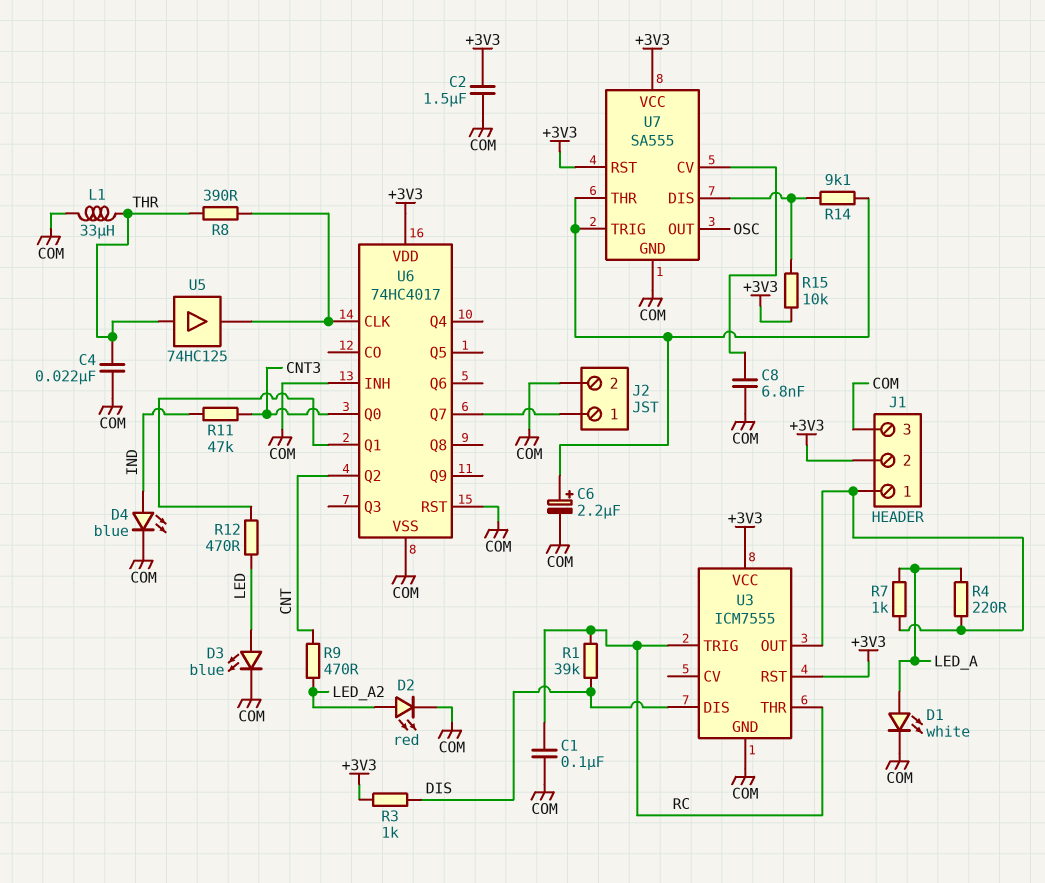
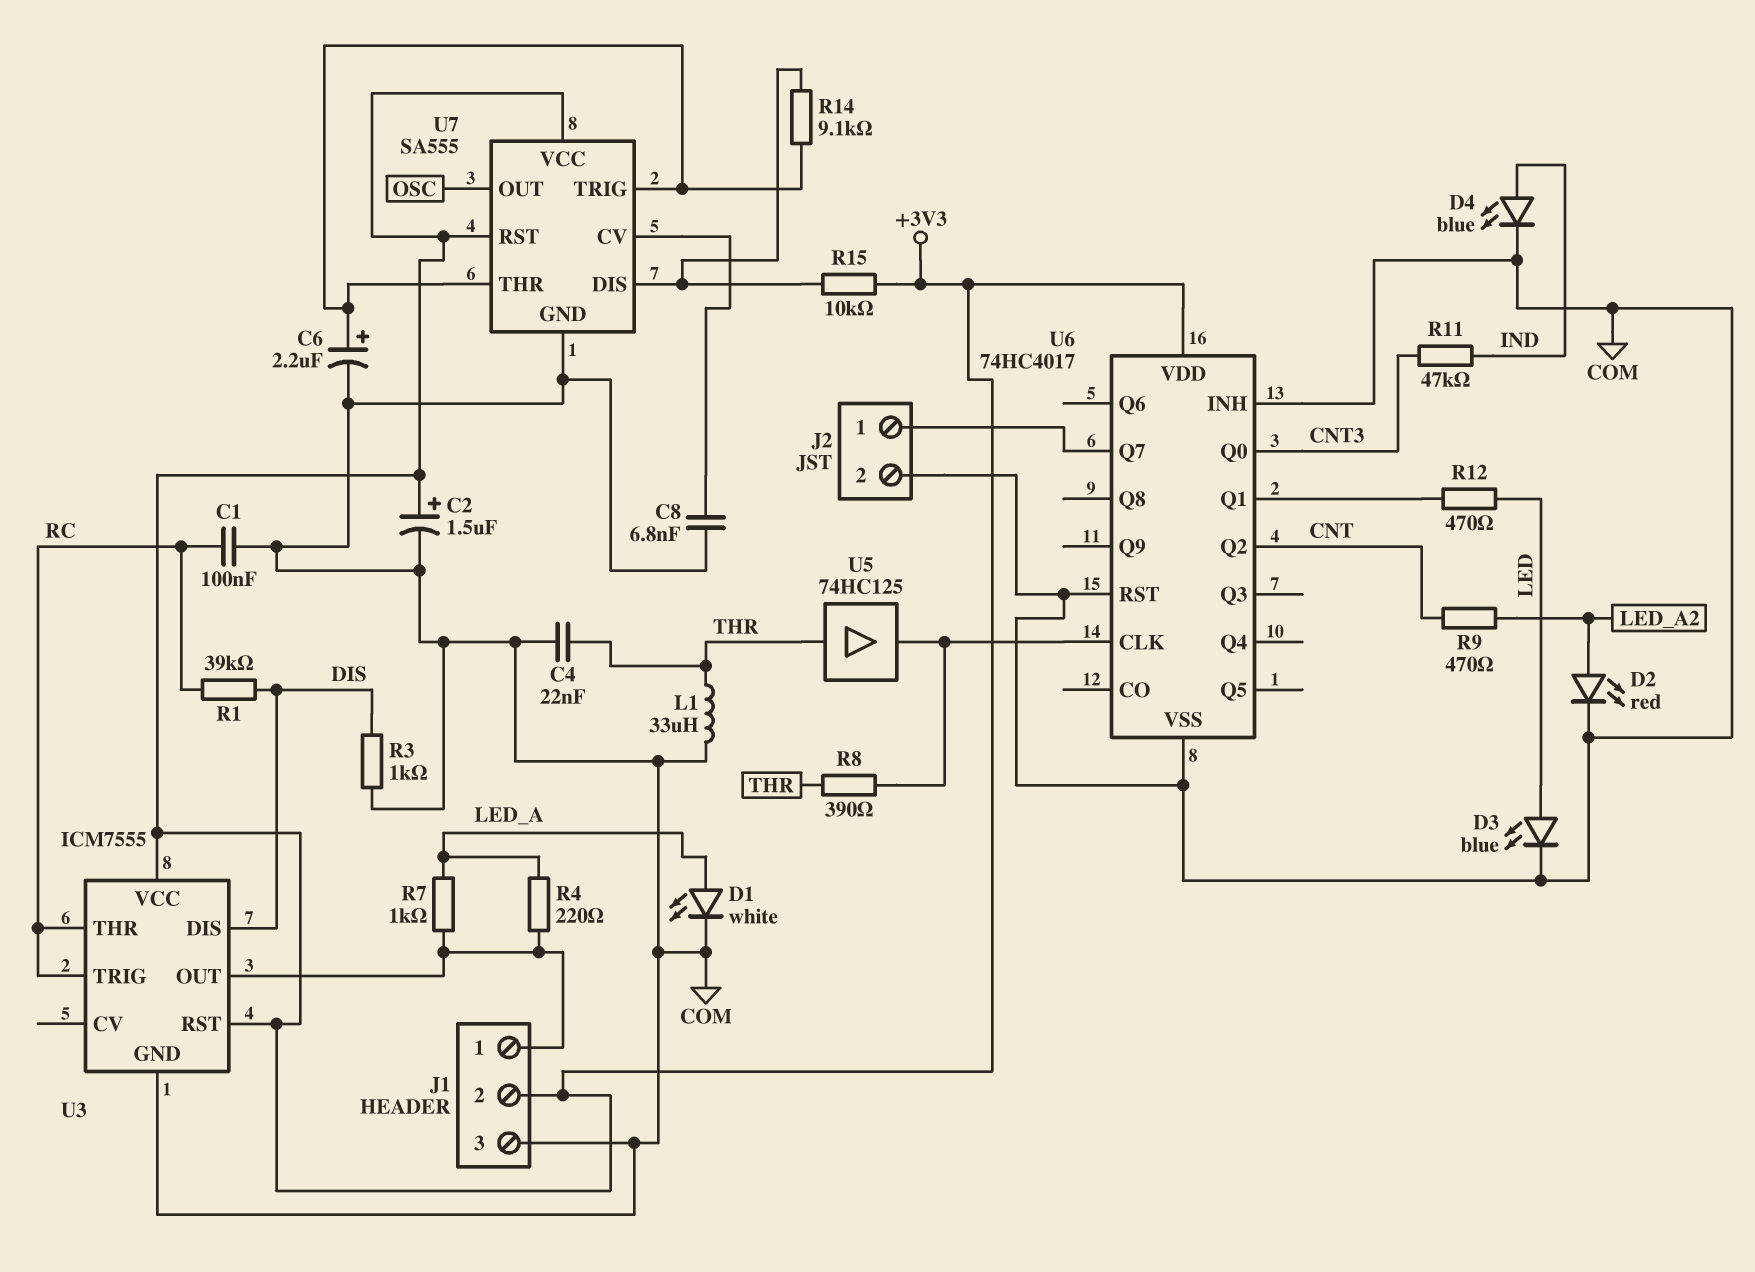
C2: 1.5uF (+3V3, COM) -> 1.5uF (plus +3V3, minus COM)
R3: 1k (+3V3, DIS) -> 1k (COM, DIS)

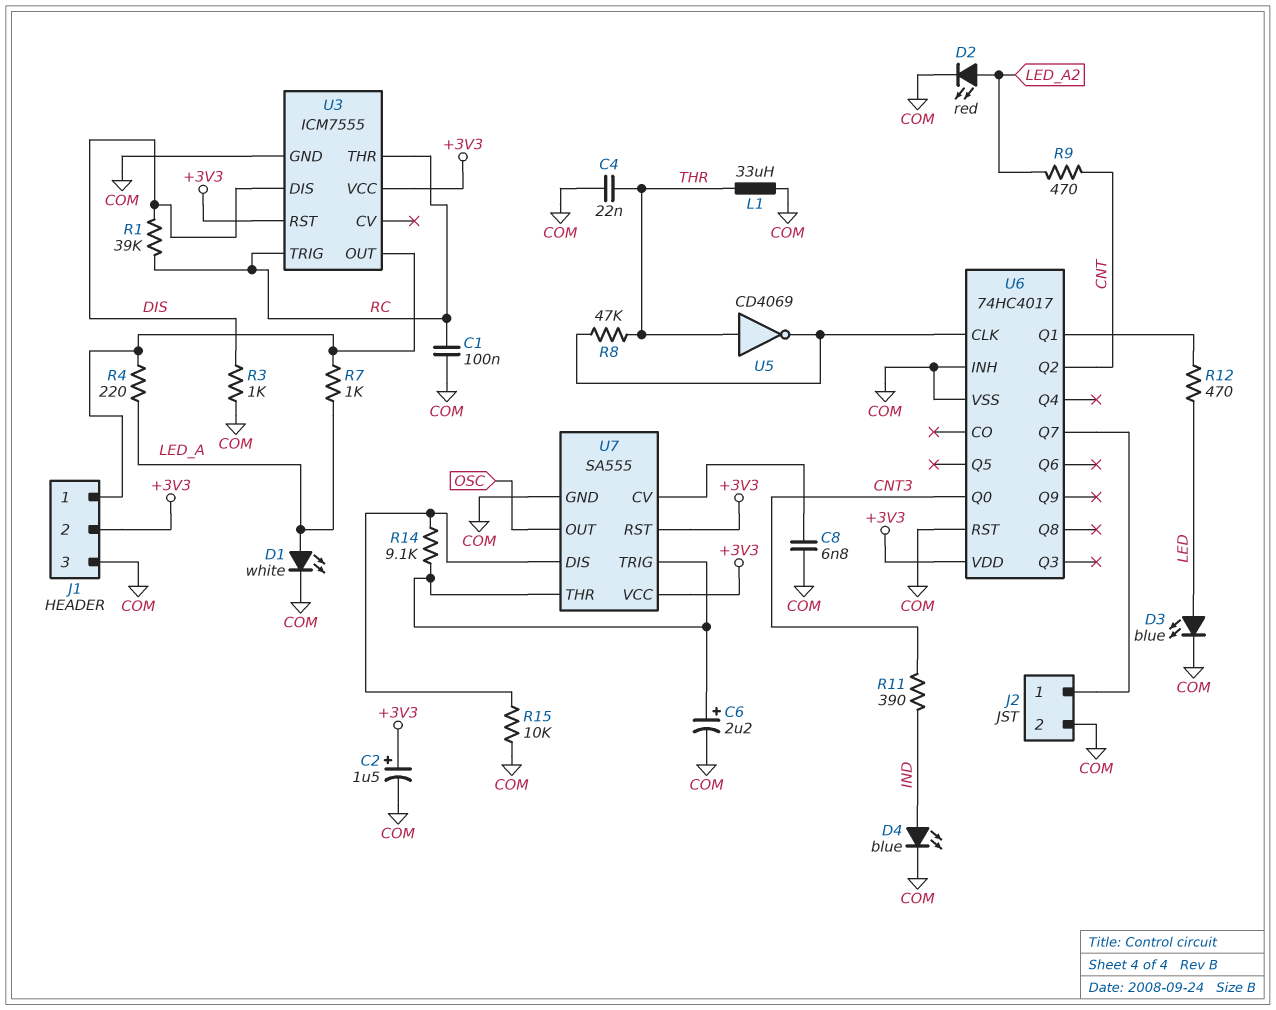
R8: 390 (THR, U6/CLK) -> 47k (THR, U6/CLK)
R11: 47k (CNT3, IND) -> 390 (CNT3, IND)
R15: 10k (+3V3, U7/DIS) -> 10k (COM, U7/DIS)
U5: buffer 74HC125 (in THR, out U6/CLK) -> NOT CD4069 (in THR, out U6/CLK)

